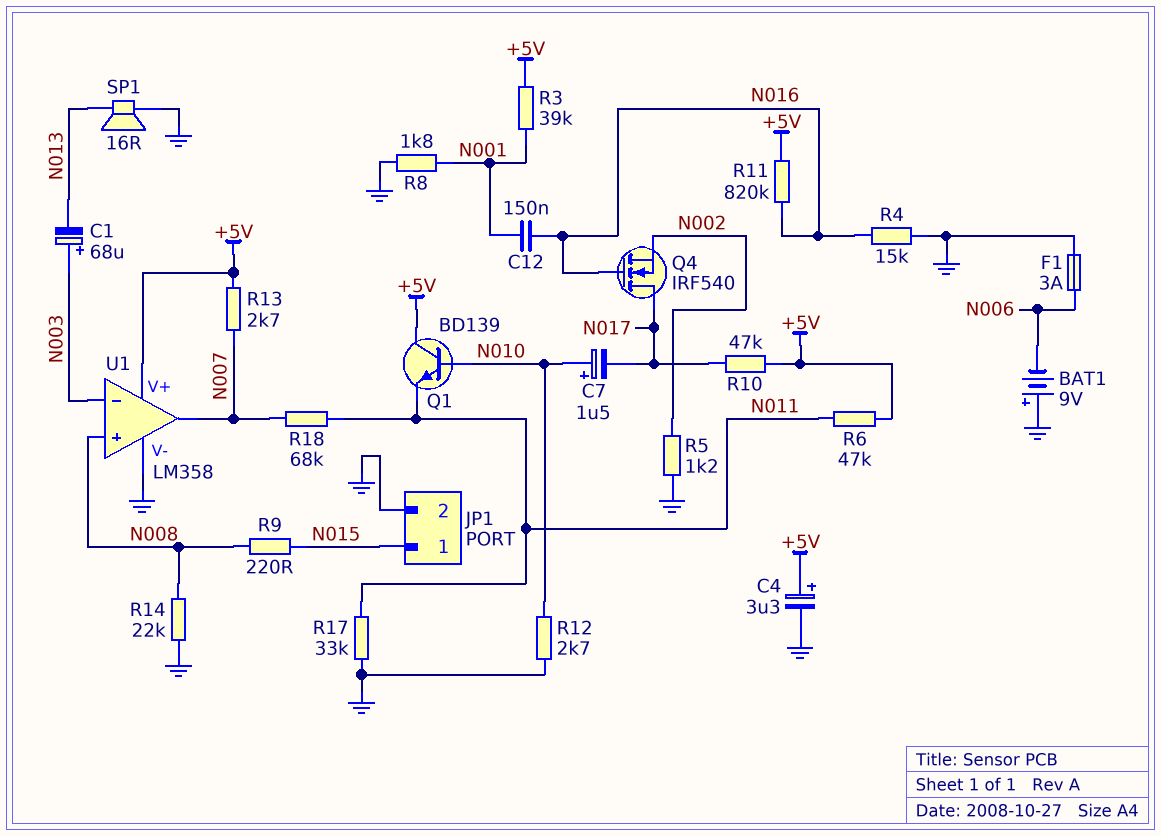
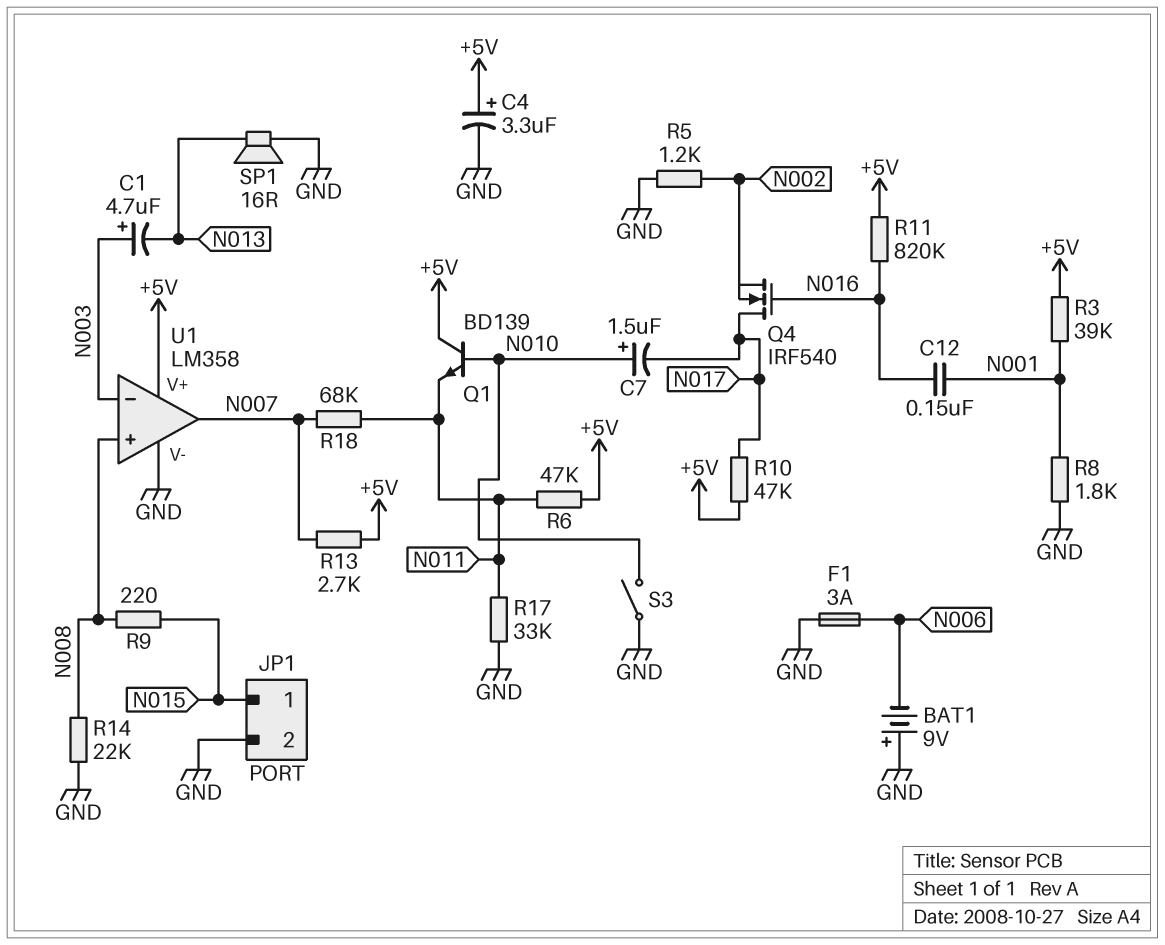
C1: 68uF (plus N003, minus N013) -> 4.7uF (plus N003, minus N013)
R4: 15k (GND, N016) -> none
R12: 2.7k (GND, N010) -> none
S3: none -> switch (GND, N010)

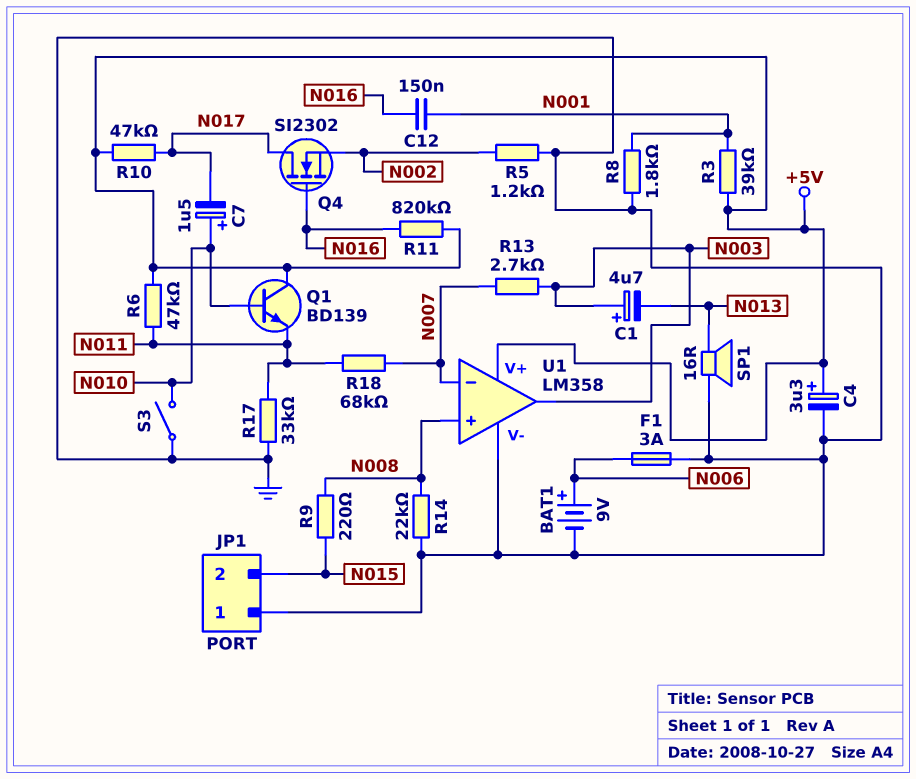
BAT1: 9V (plus GND, minus N006) -> 9V (plus N006, minus GND)
JP1 pin 1: N015 -> GND
JP1 pin 2: GND -> N015
Q4: NMOS IRF540 (G N016, D N017, S N002) -> NMOS SI2302 (G N016, D N017, S N002)
R13: 2.7k (+5V, N007) -> 2.7k (N003, N007)
U1 pin in-: N003 -> N007
U1 pin out: N007 -> N003

